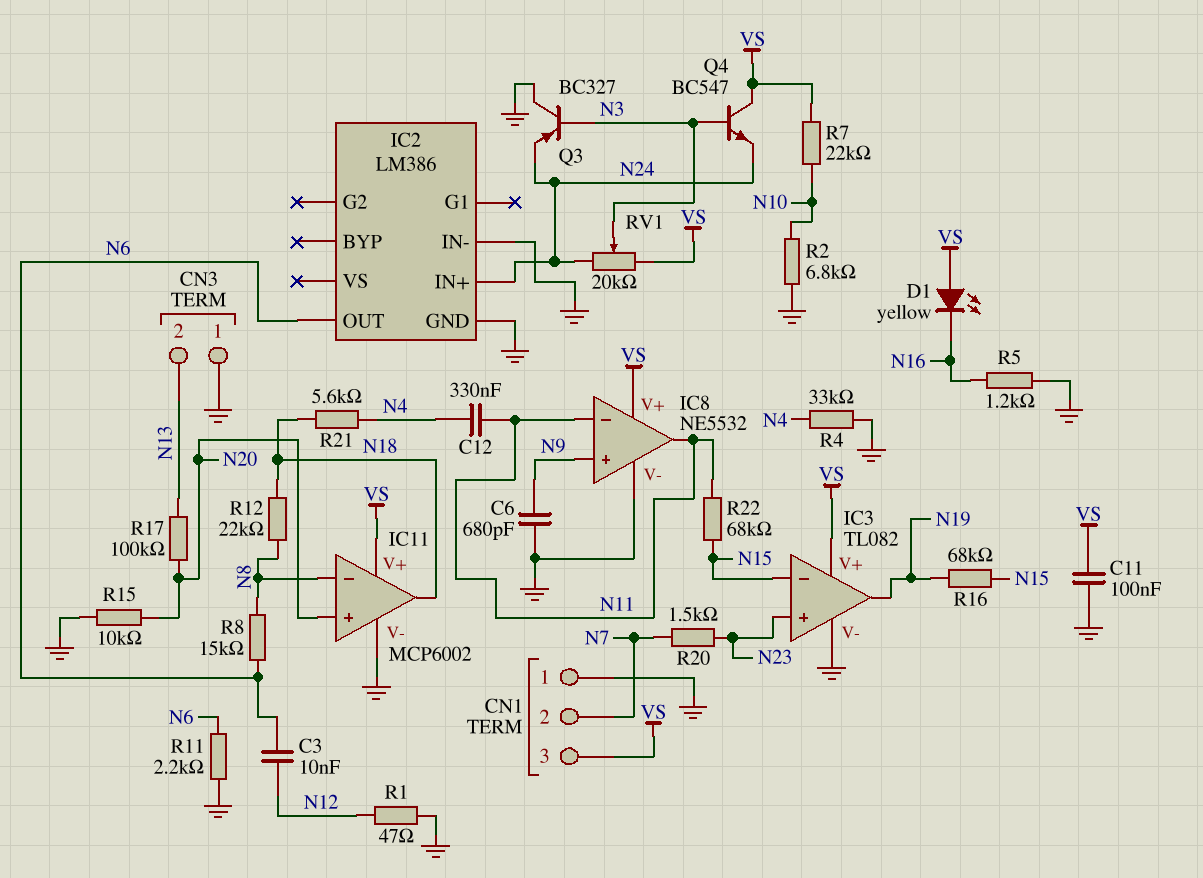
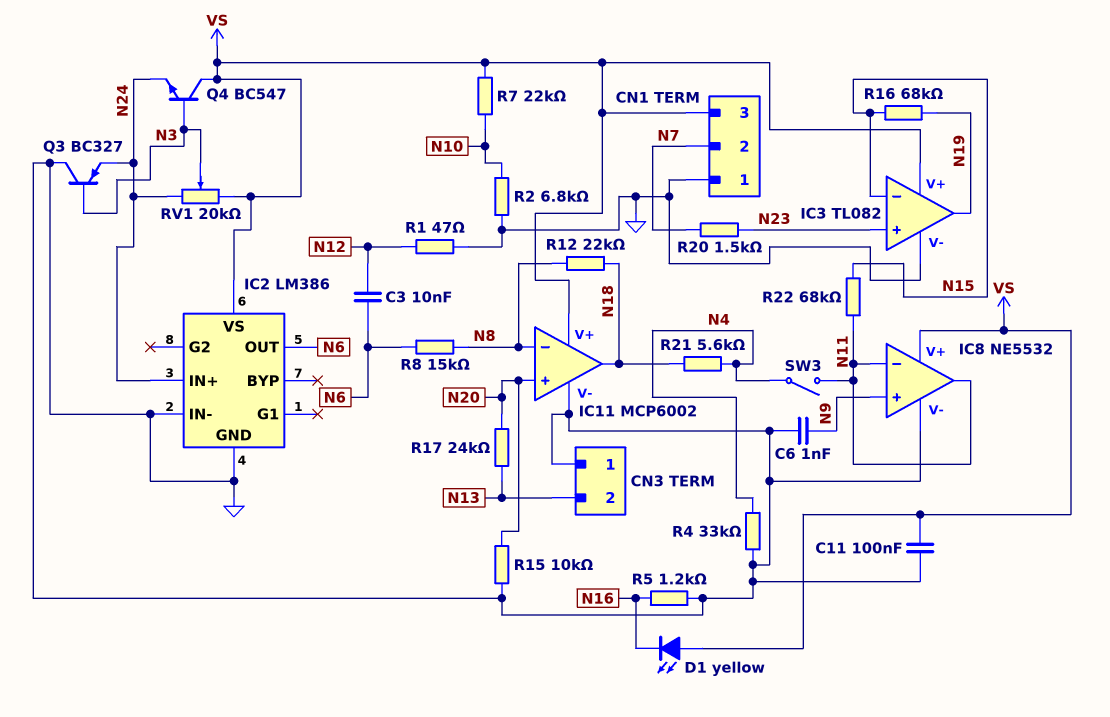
C6: 680pF (GND, N9) -> 1nF (GND, N9)
C12: 330nF (N4, N11) -> none
IC2 pin VS: none -> VS
R11: 2.2k (GND, N6) -> none
R17: 100k (N13, N20) -> 24k (N13, N20)
SW3: none -> switch (N4, N11)

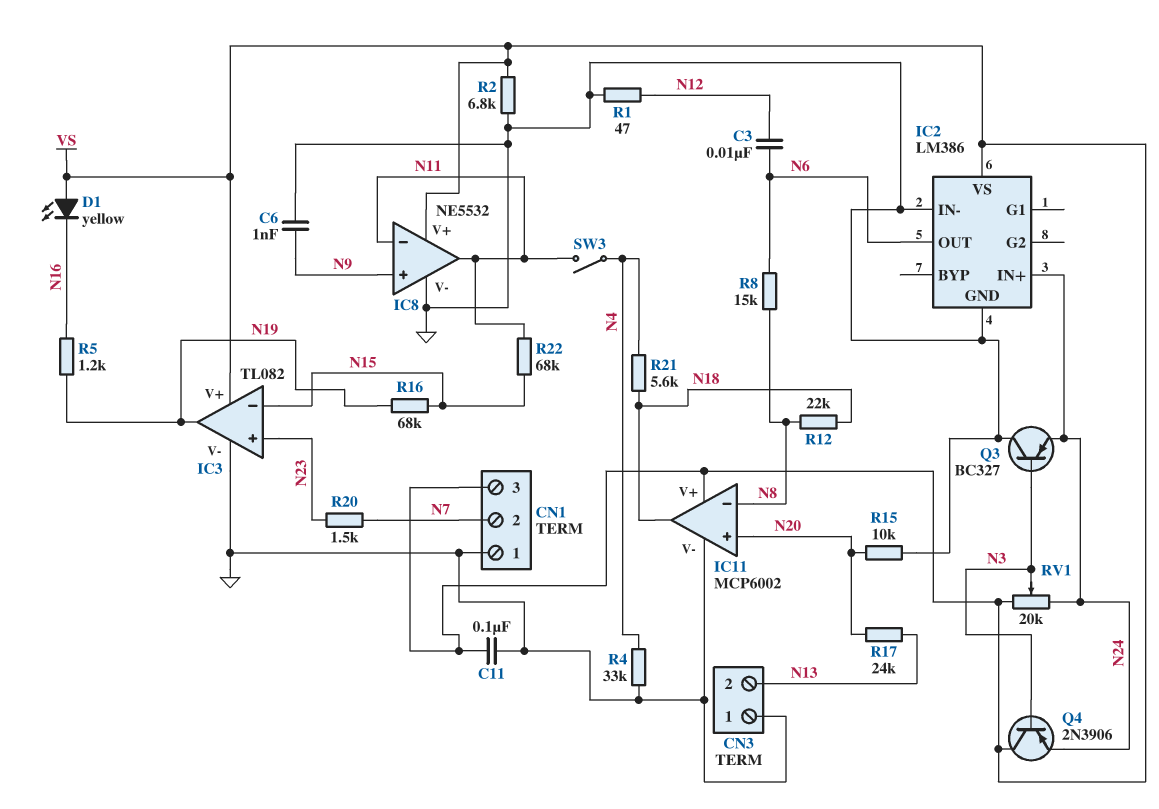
Q4: NPN BC547 (B N3, C VS, E N24) -> PNP 2N3906 (B N3, C VS, E N24)
R2: 6.8k (GND, N10) -> 6.8k (GND, VS)
R5: 1.2k (GND, N16) -> 1.2k (N16, N19)
R7: 22k (N10, VS) -> none

